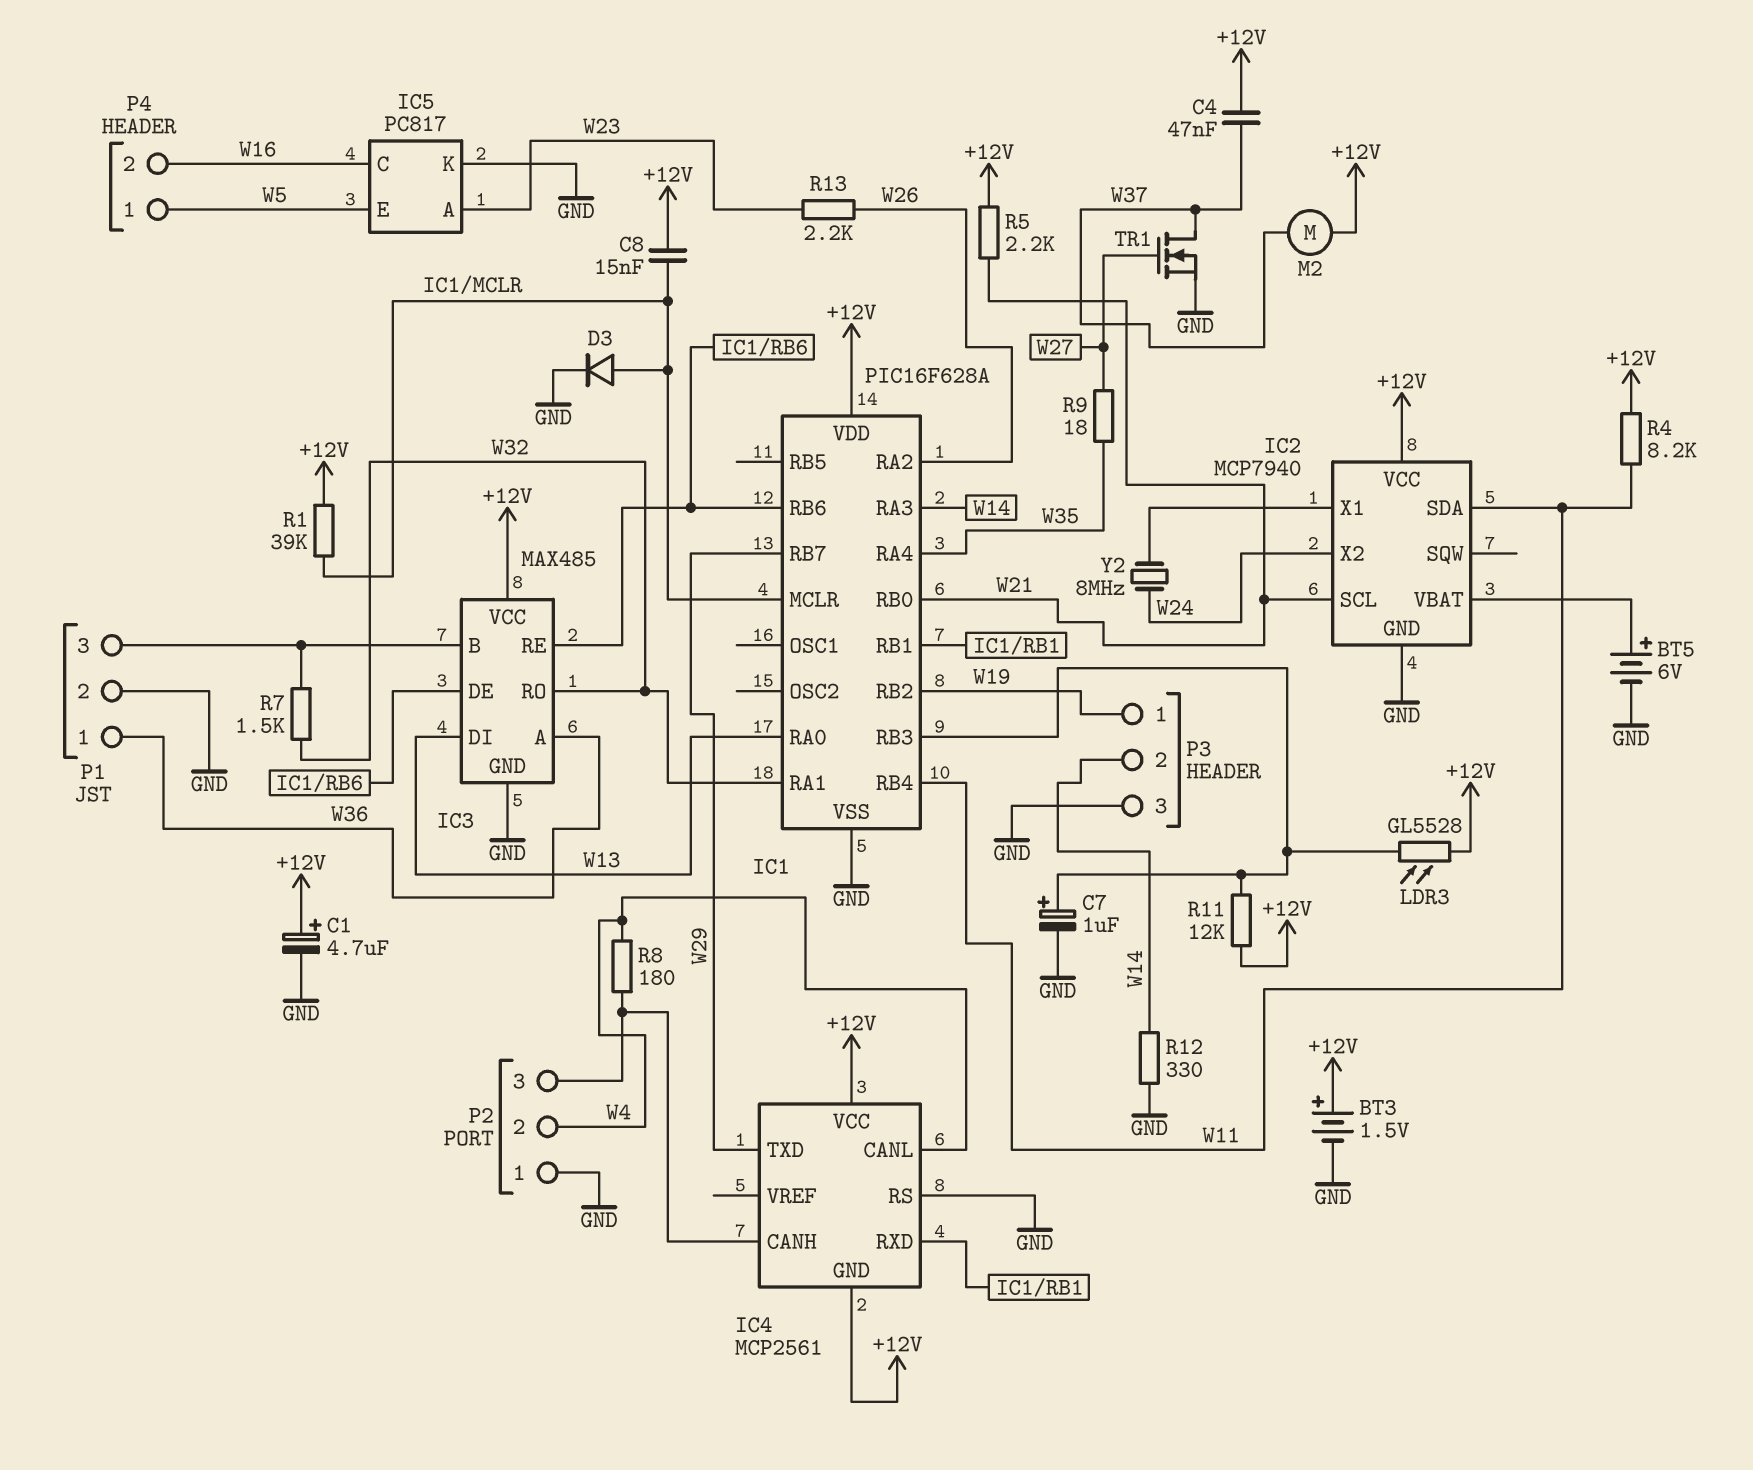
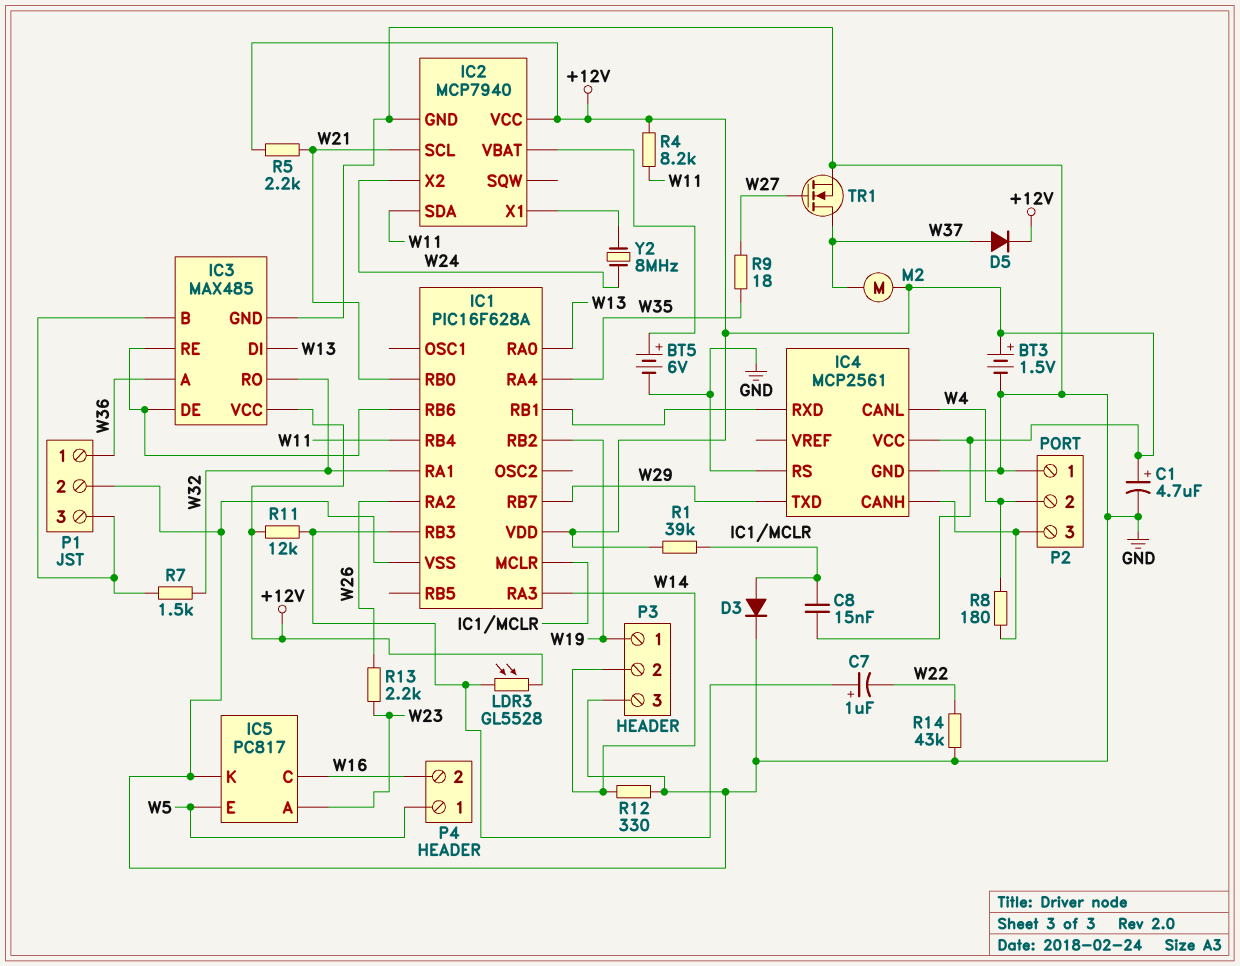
C4: 47nF (+12V, W37) -> none
C7: 1uF (plus IC1/RB3, minus GND) -> 1uF (plus IC1/RB3, minus W22)
D5: none -> diode (A W37, K +12V)
IC4 pin GND: +12V -> GND
R14: none -> 43k (GND, W22)

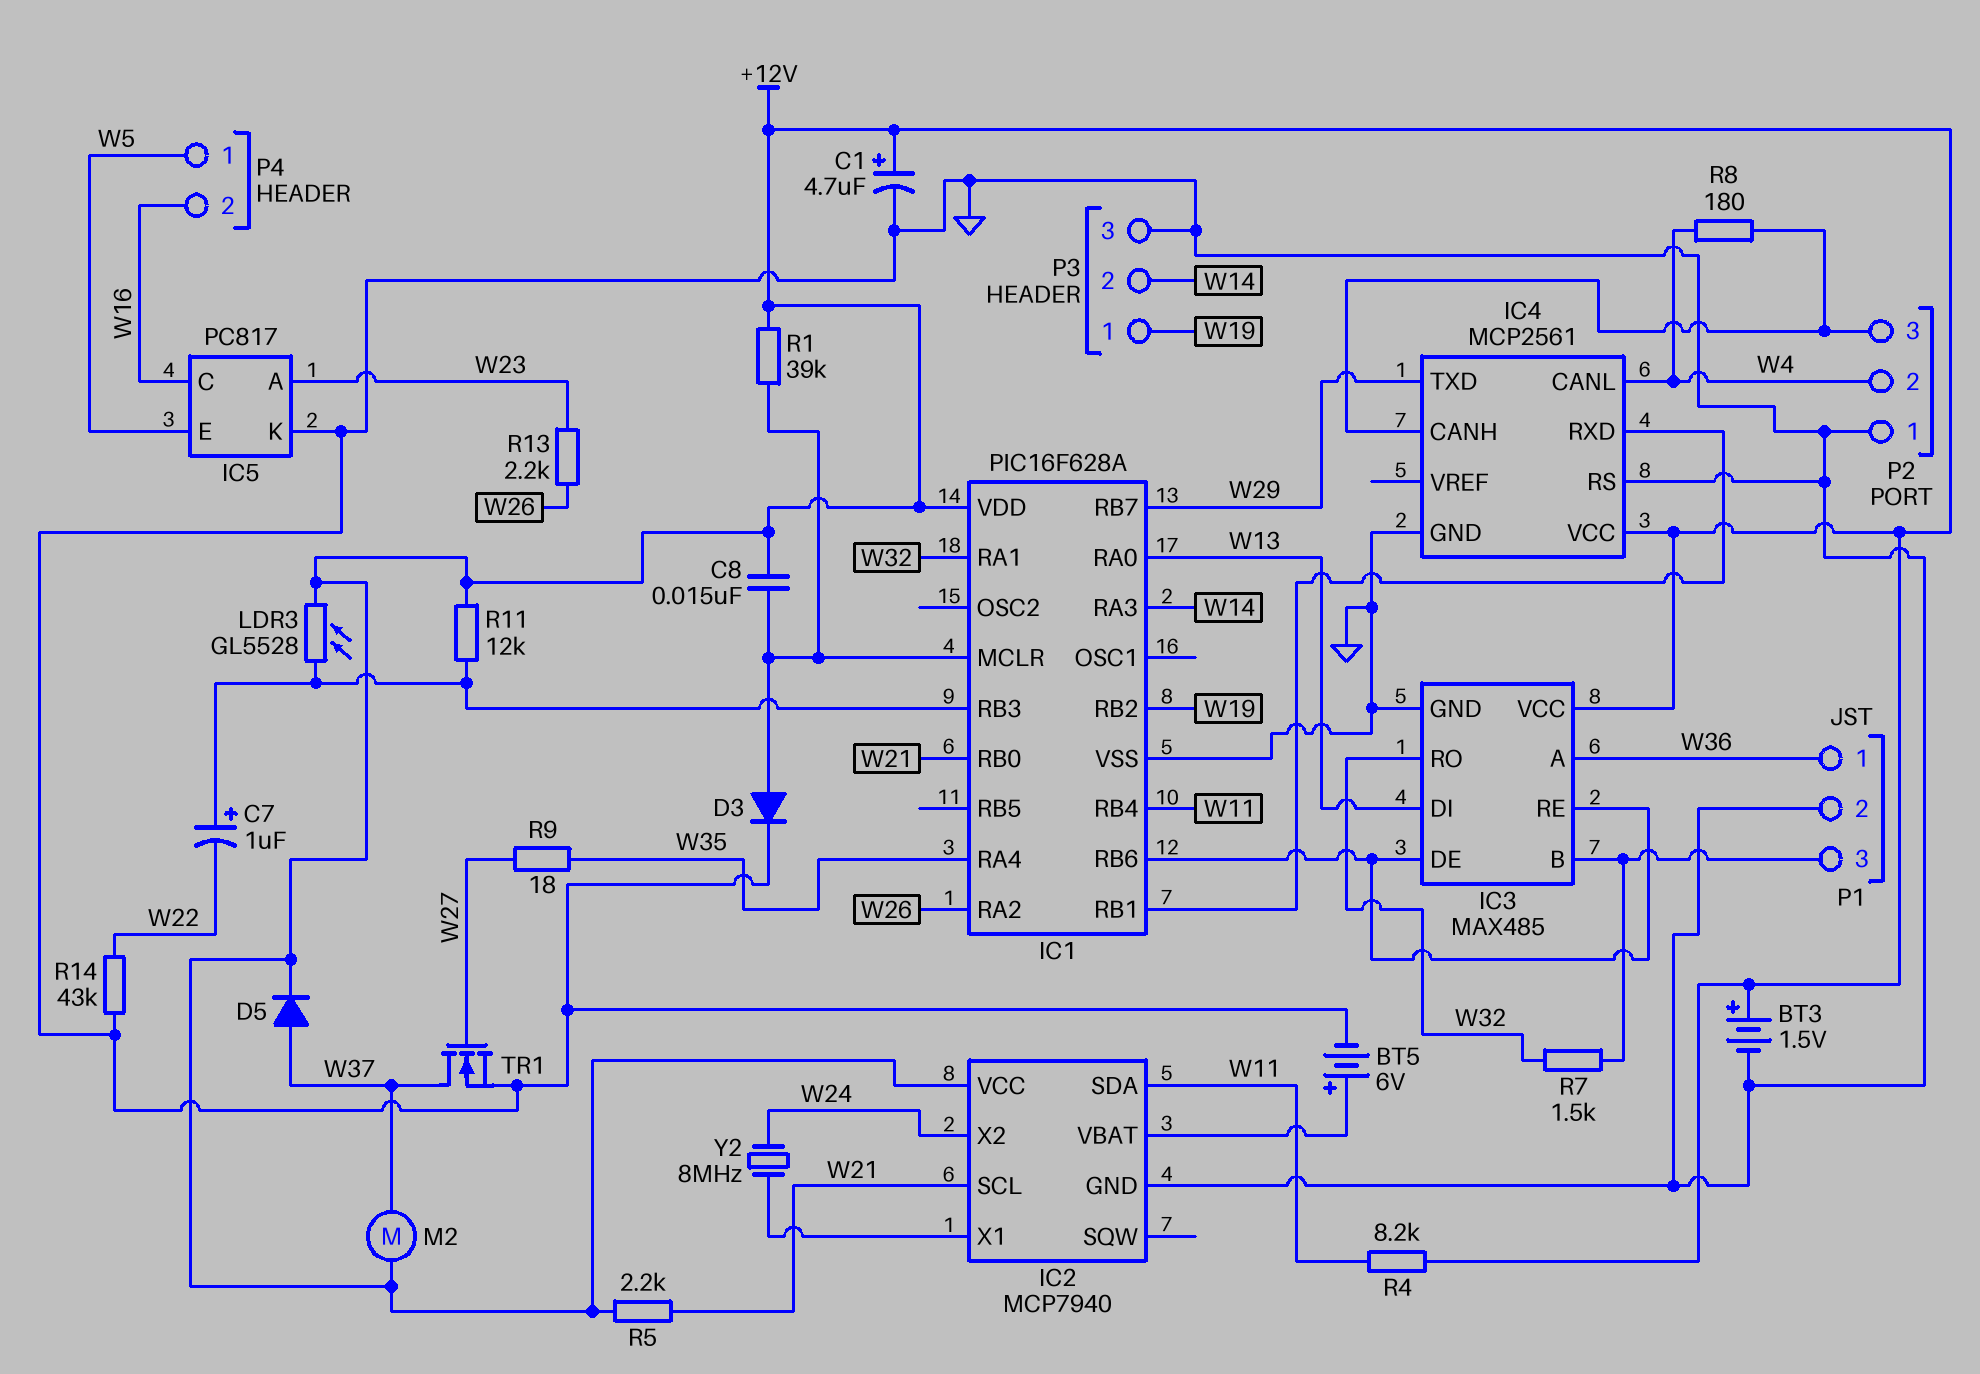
R12: 330 (GND, W14) -> none

